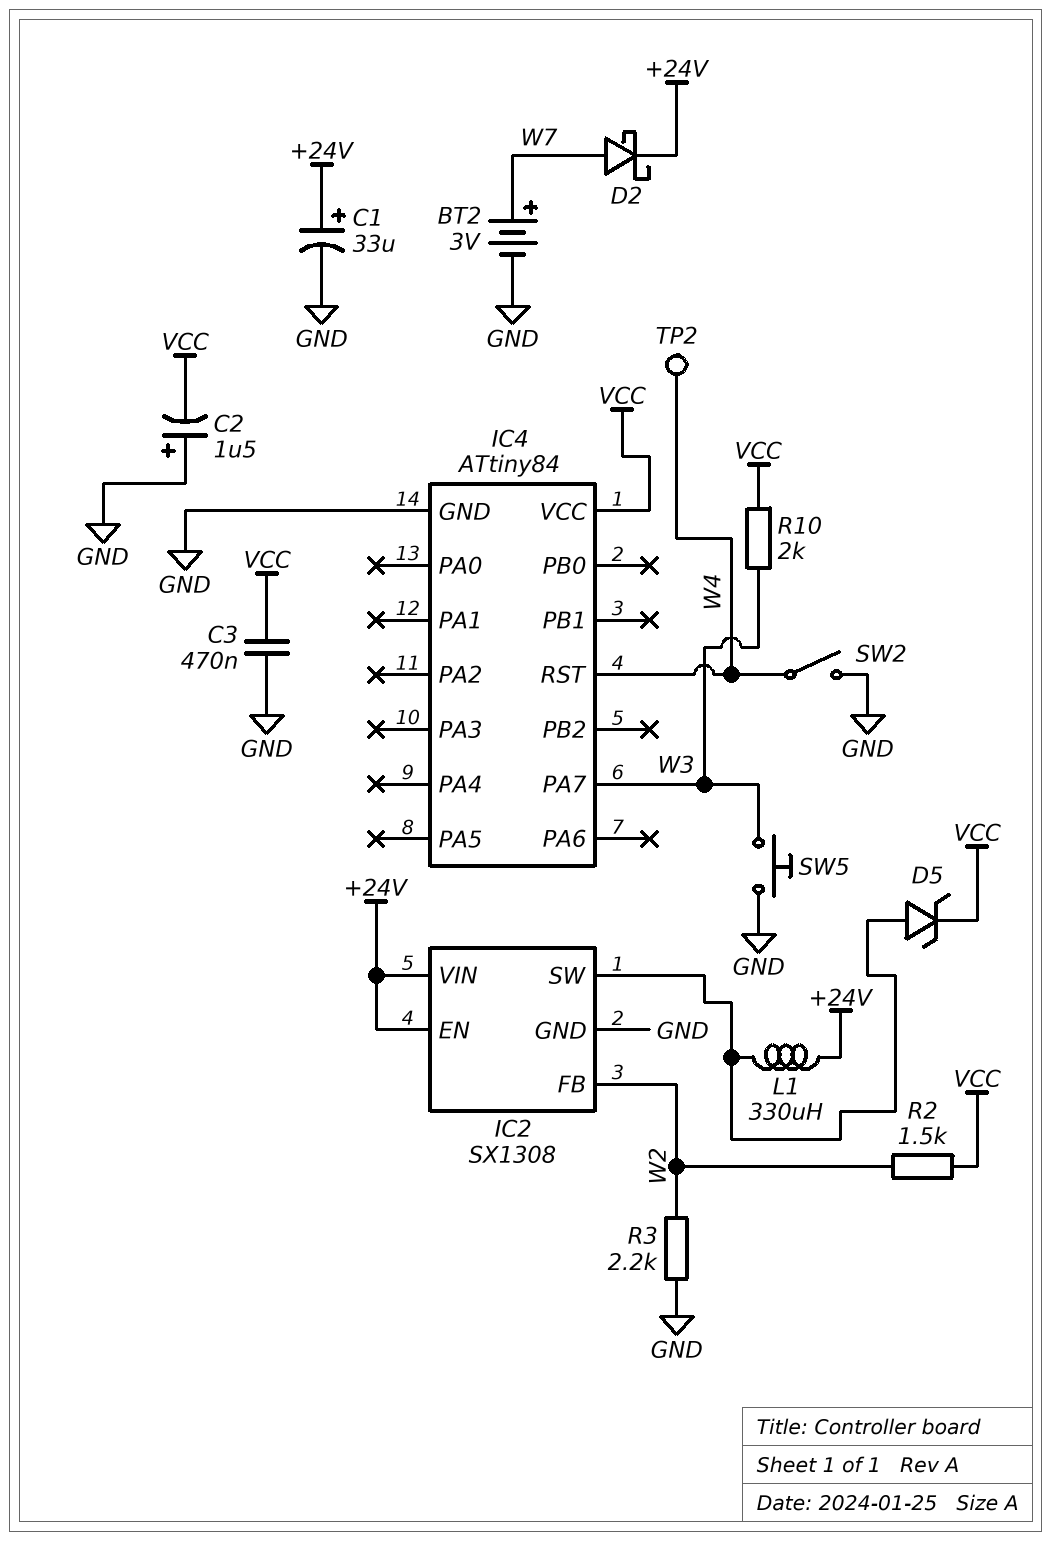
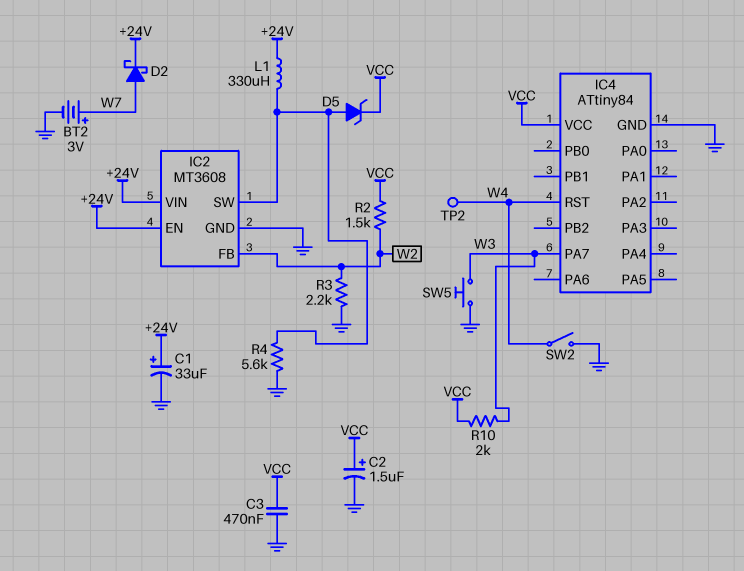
C2: 1.5uF (plus GND, minus VCC) -> 1.5uF (plus VCC, minus GND)
IC2: SX1308 -> MT3608
R4: none -> 5.6k (GND, IC2/SW)

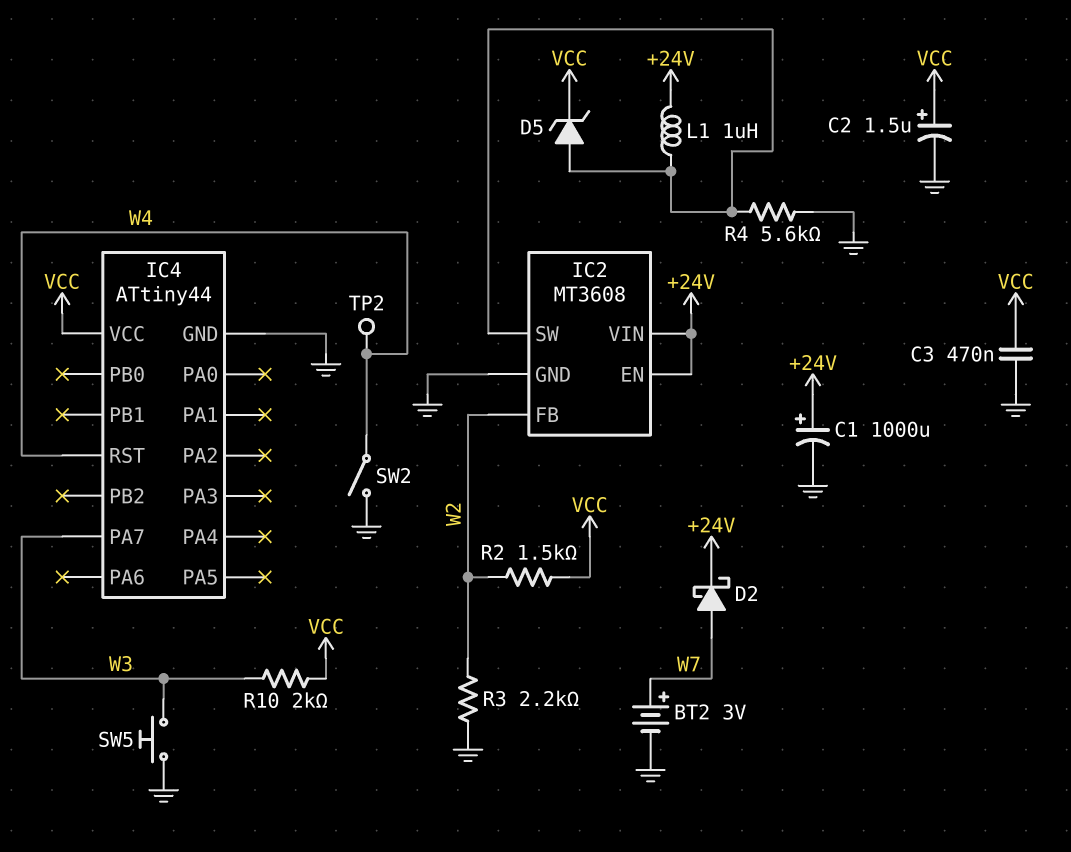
C1: 33uF (plus +24V, minus GND) -> 1000uF (plus +24V, minus GND)
IC4: ATtiny84 -> ATtiny44
L1: 330uH (+24V, IC2/SW) -> 1uH (+24V, IC2/SW)

